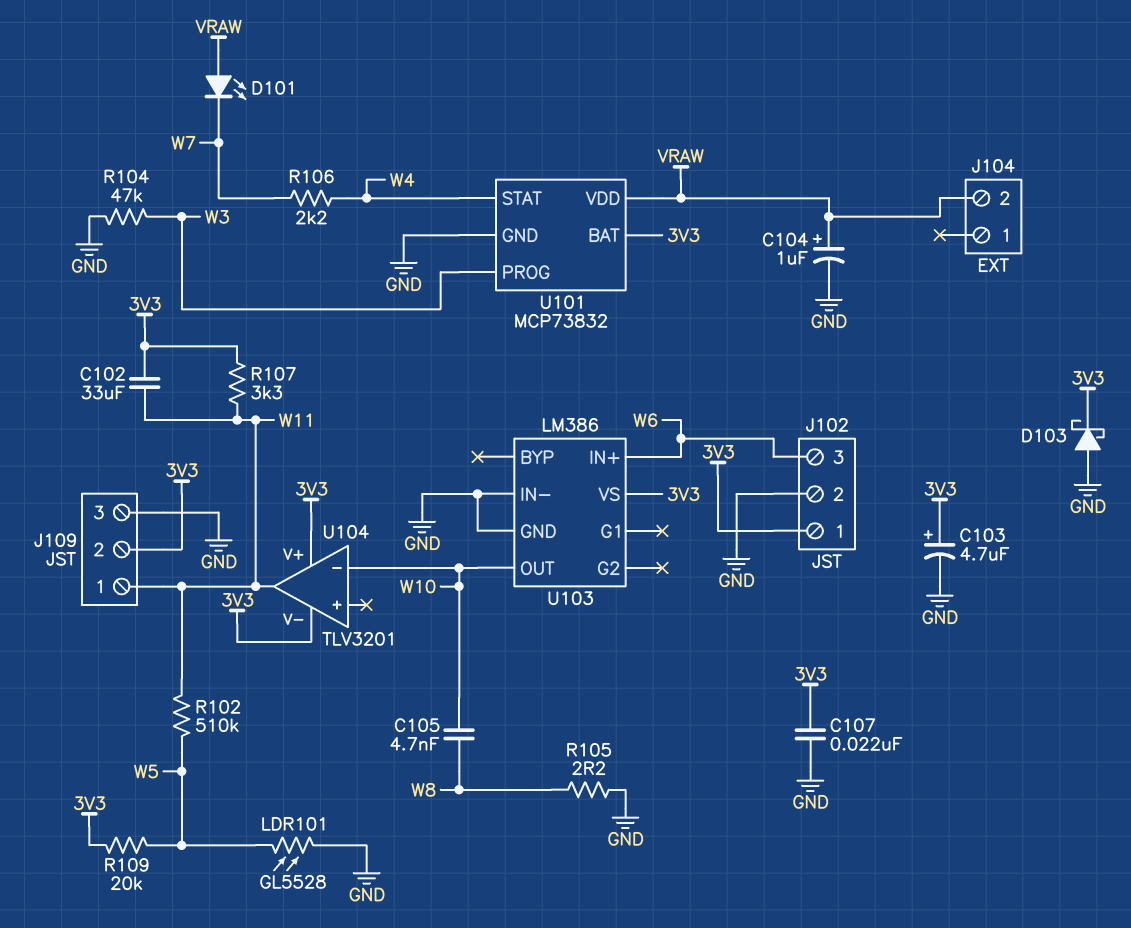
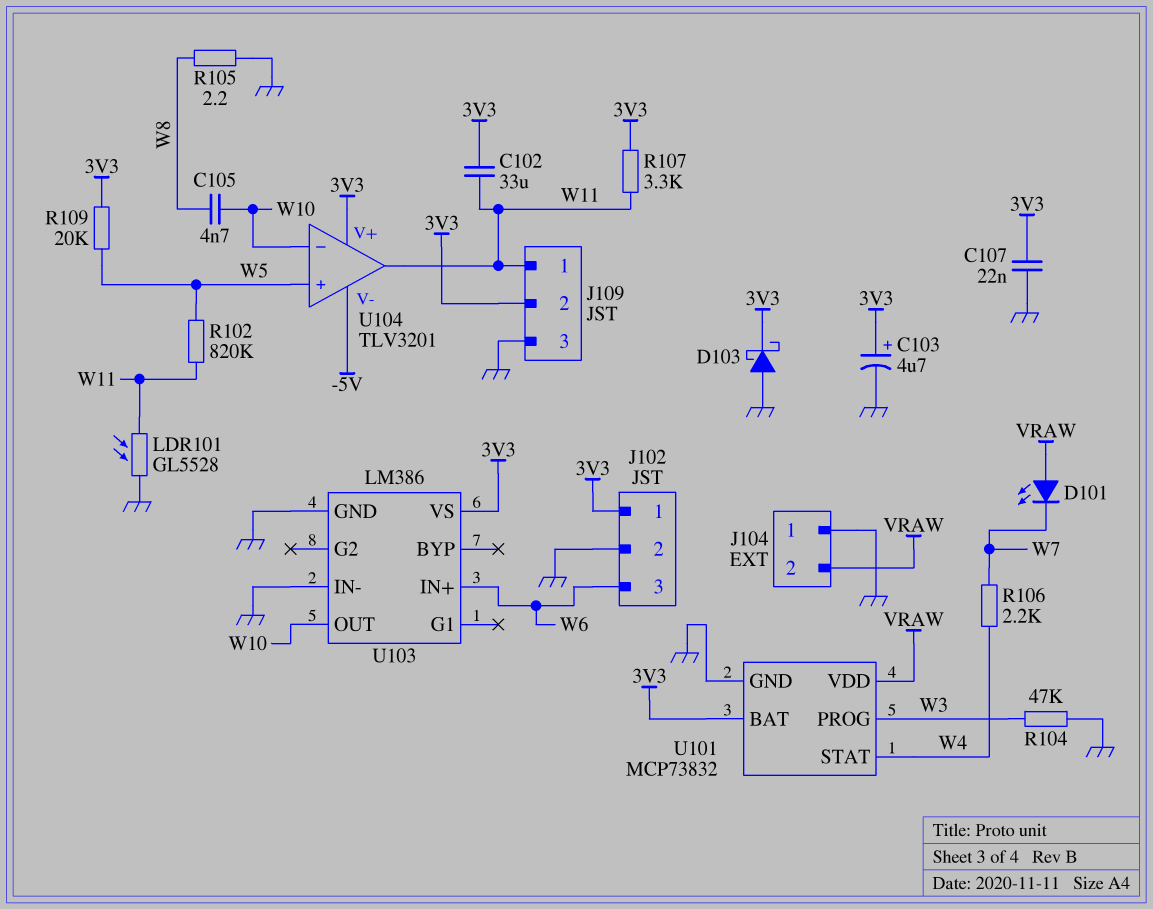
C104: 1uF (plus VRAW, minus GND) -> none
J104 pin 1: none -> GND
LDR101: GL5528 (GND, W5) -> GL5528 (GND, W11)
R102: 510k (W5, W11) -> 820k (W5, W11)
U104 pin V-: 3V3 -> -5V
U104 pin in+: none -> W5

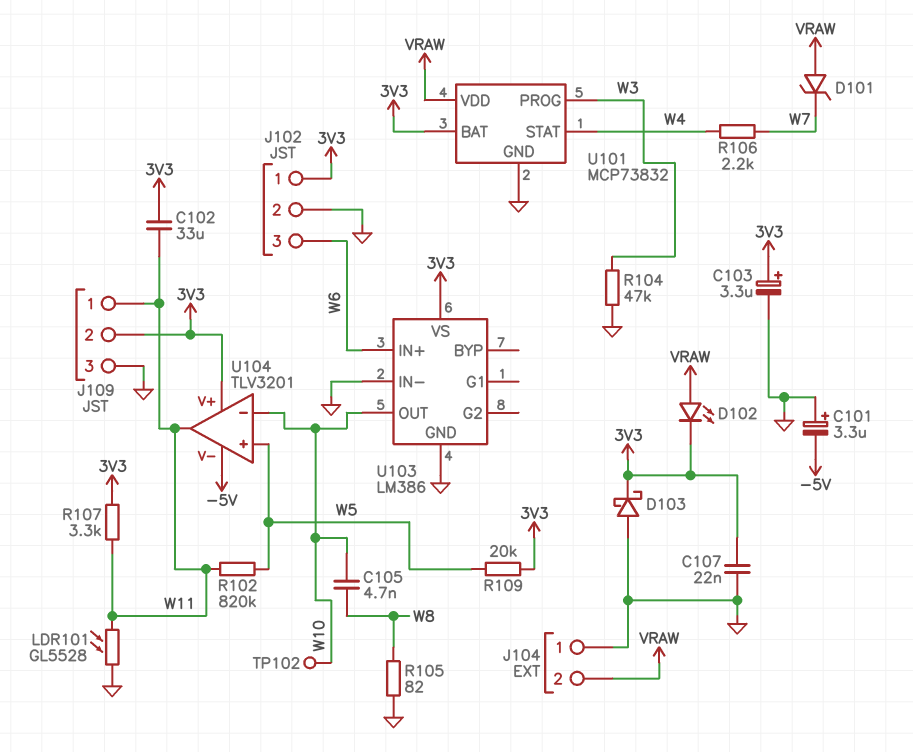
C101: none -> 3.3uF (plus GND, minus -5V)
C103: 4.7uF (plus 3V3, minus GND) -> 3.3uF (plus 3V3, minus GND)
D101: LED (A VRAW, K W7) -> zener (A VRAW, K W7)
D102: none -> LED (A VRAW, K 3V3)
R105: 2.2 (GND, W8) -> 82 (GND, W8)
TP102: none -> test point (W10)

